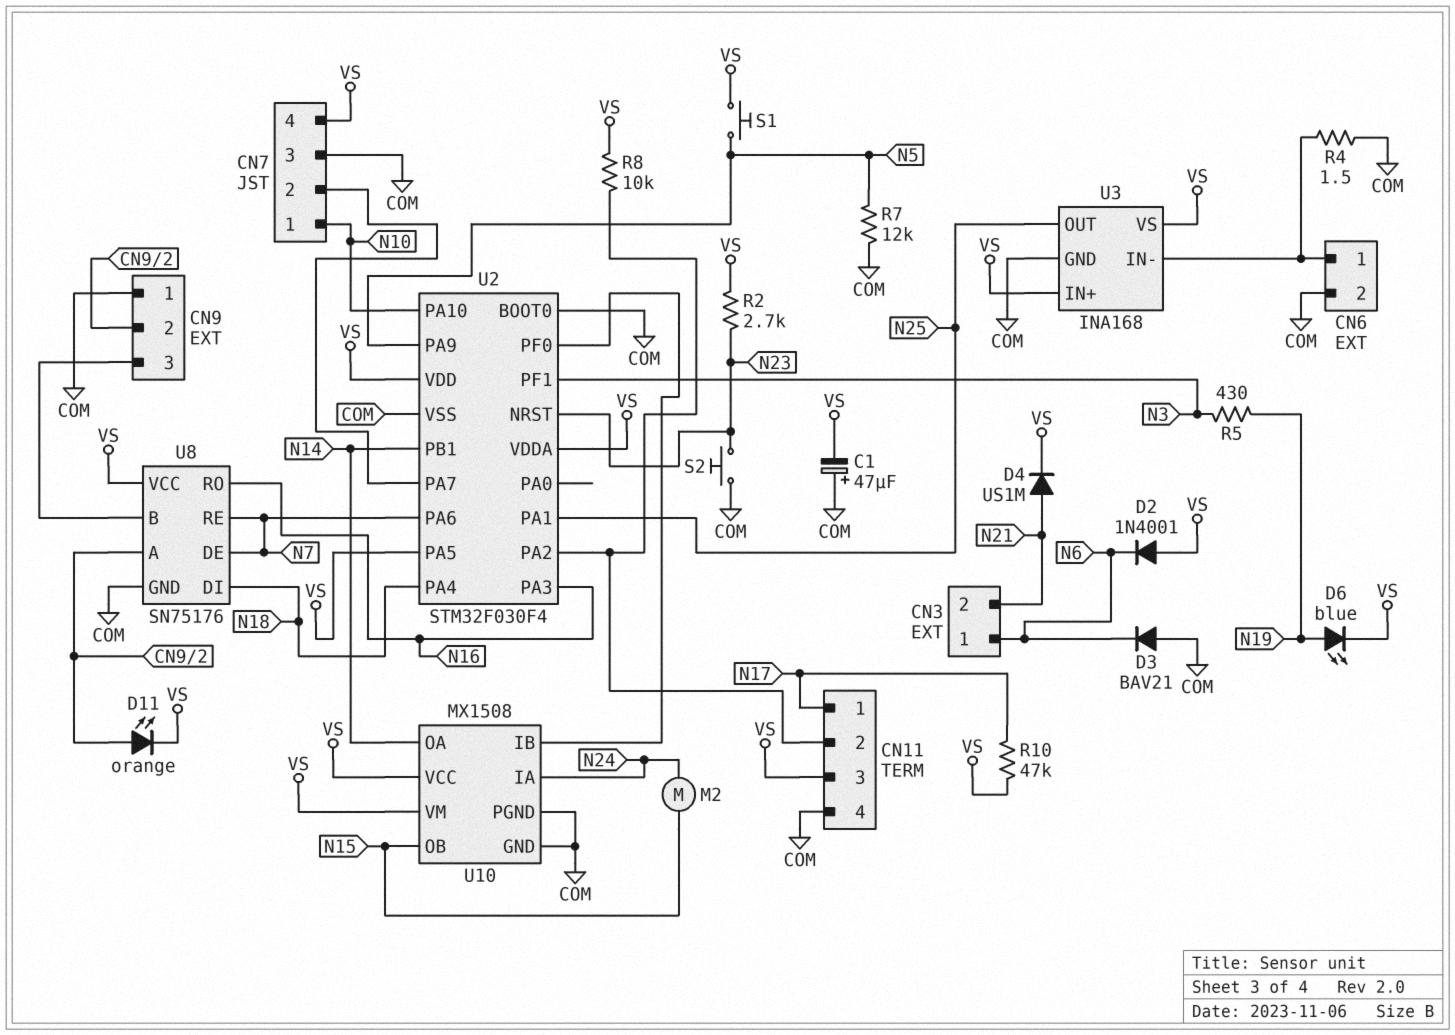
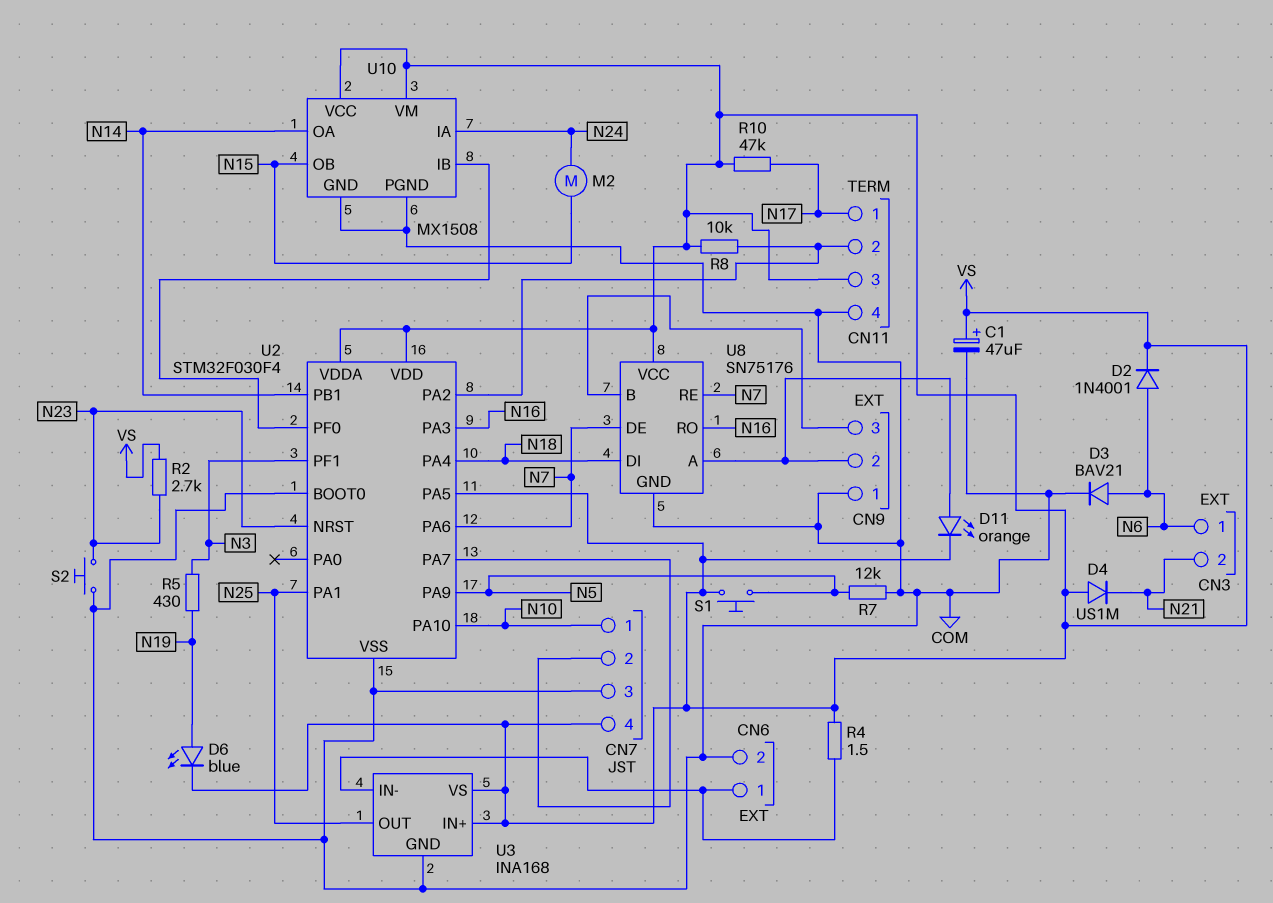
C1: 47uF (plus COM, minus VS) -> 47uF (plus VS, minus COM)
D2: diode 1N4001 (A VS, K N6) -> diode 1N4001 (A N6, K VS)
D3: diode BAV21 (A COM, K N6) -> diode BAV21 (A N6, K COM)
D4: diode US1M (A N21, K VS) -> diode US1M (A VS, K N21)
R4: 1.5 (CN6/1, COM) -> 1.5 (CN6/1, VS)

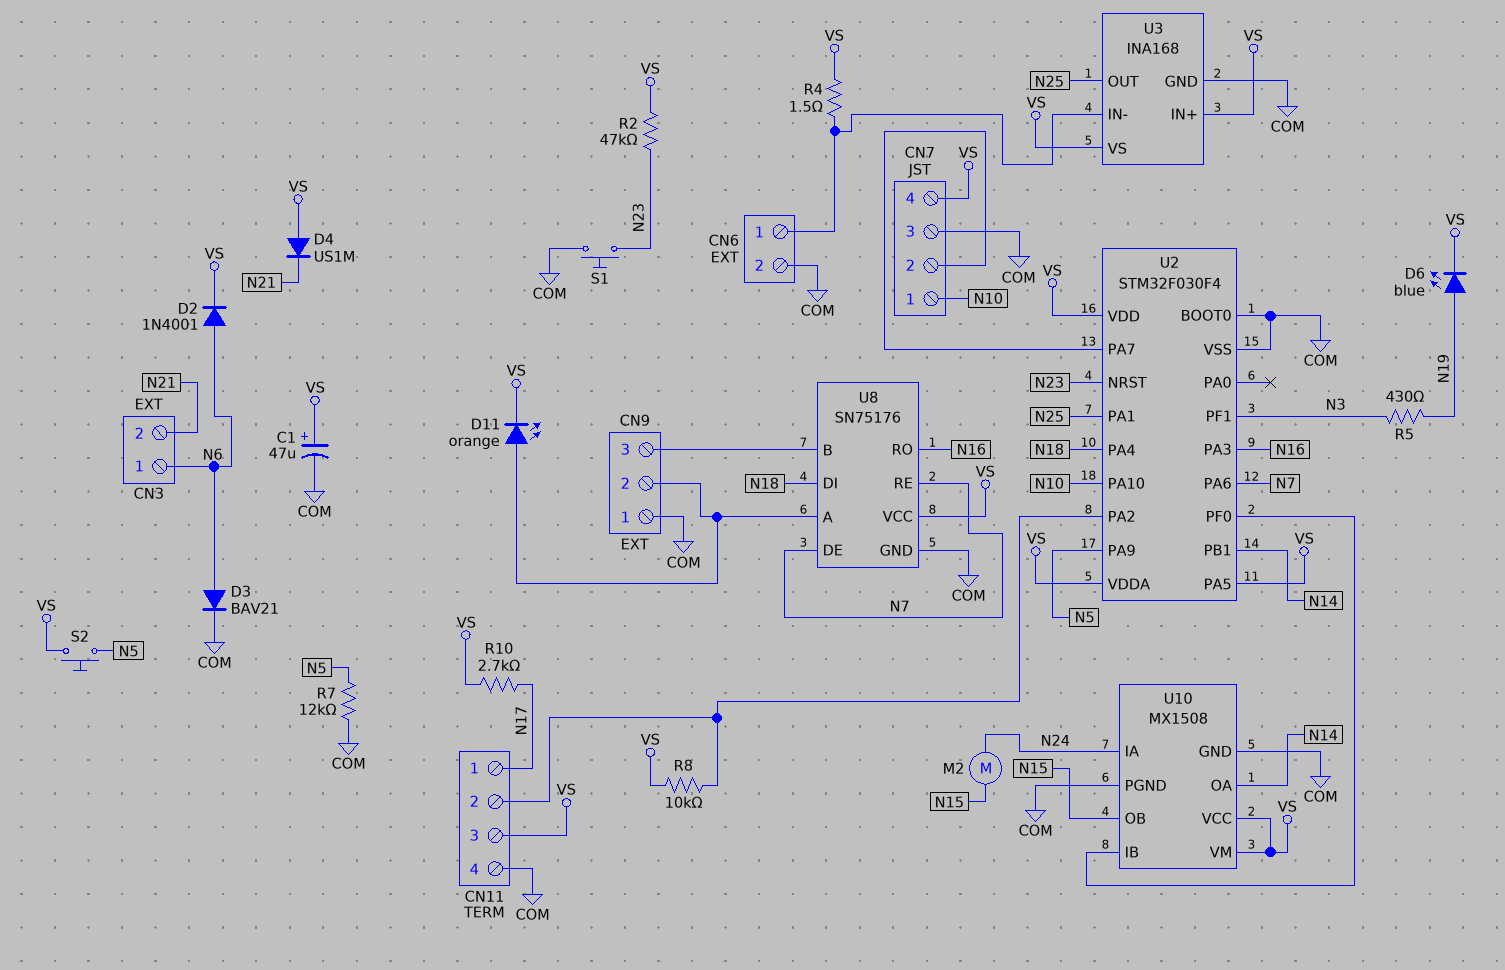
R2: 2.7k (N23, VS) -> 47k (N23, VS)
R10: 47k (N17, VS) -> 2.7k (N17, VS)
S1: button (N5, VS) -> button (COM, N23)
S2: button (COM, N23) -> button (N5, VS)

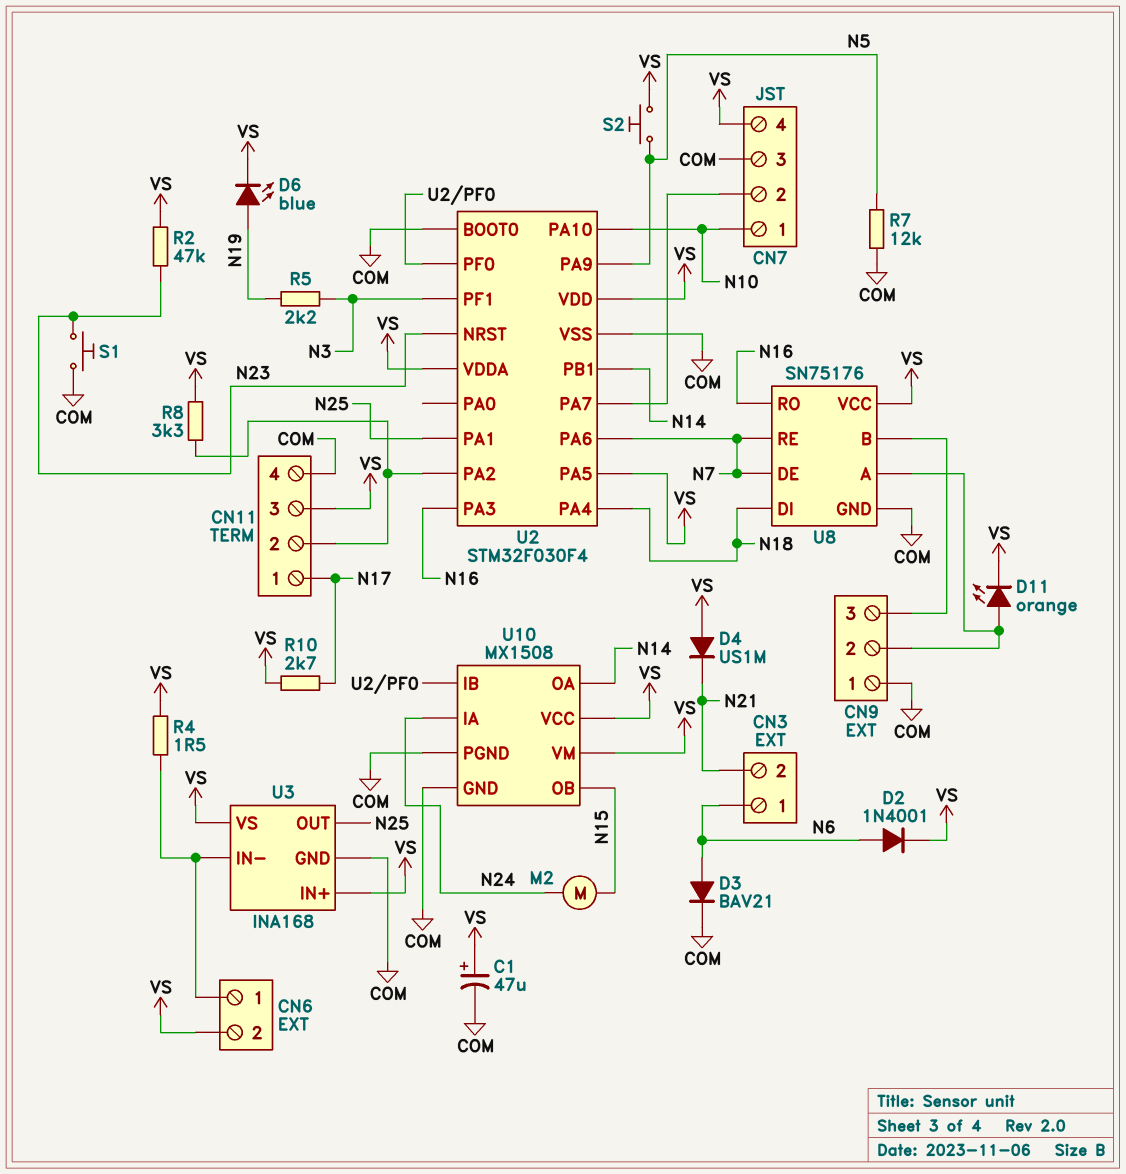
CN6 pin 2: COM -> VS
R5: 430 (N3, N19) -> 2.2k (N3, N19)
R8: 10k (CN11/2, VS) -> 3.3k (CN11/2, VS)

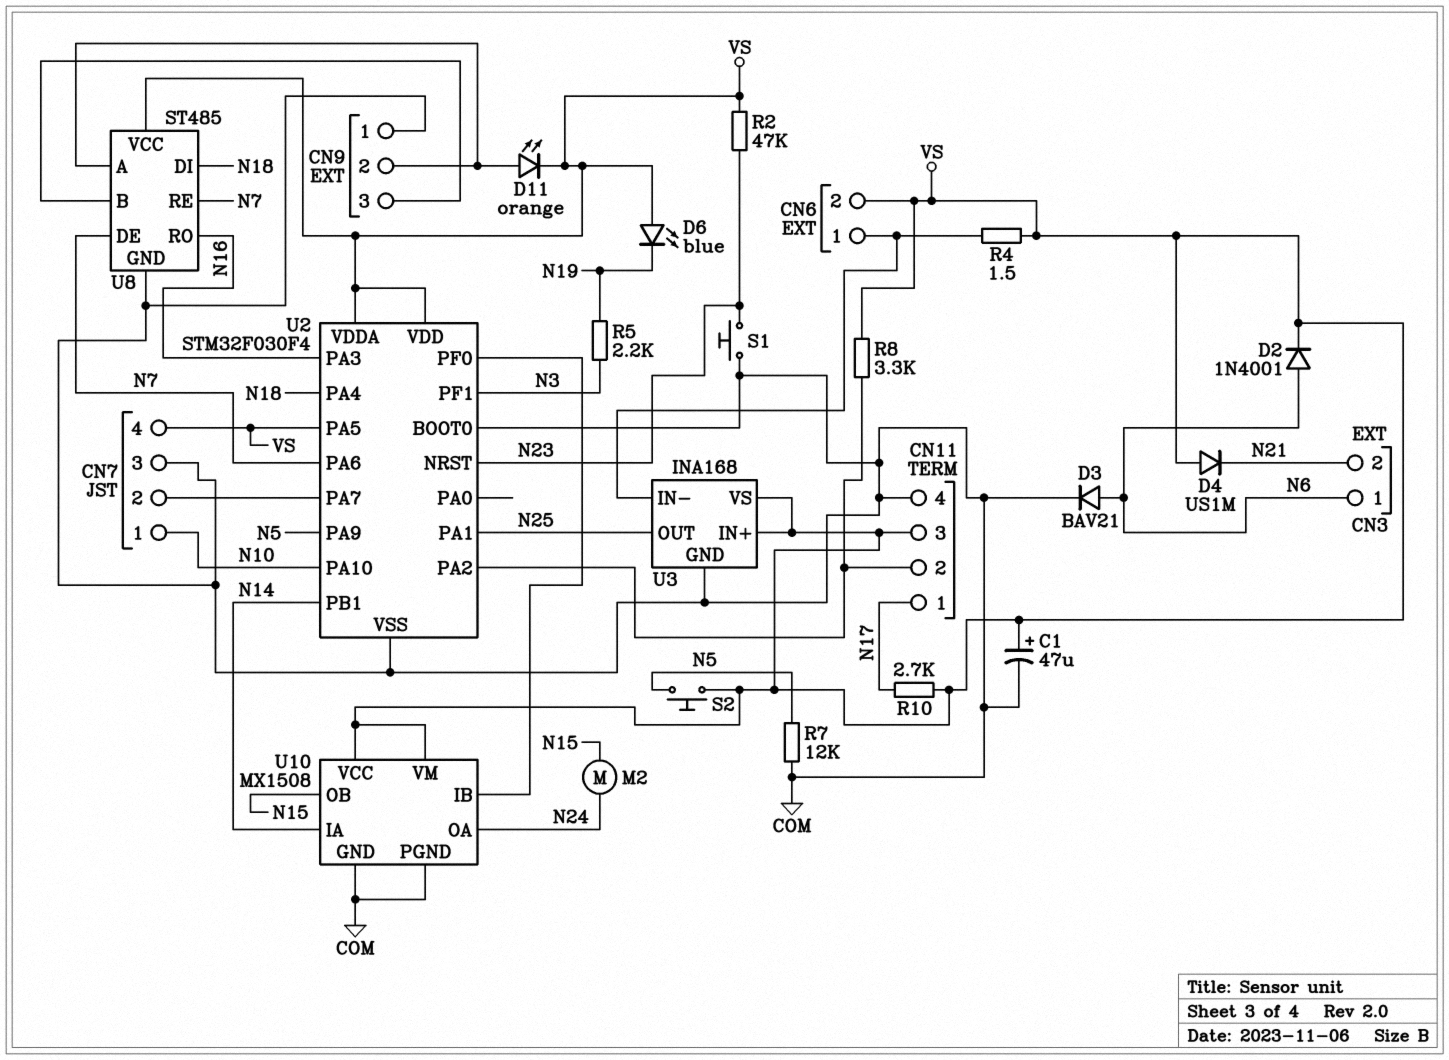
D6: LED blue (A N19, K VS) -> LED blue (A VS, K N19)
U8: SN75176 -> ST485
U10 pin IA: N24 -> N14
U10 pin OA: N14 -> N24

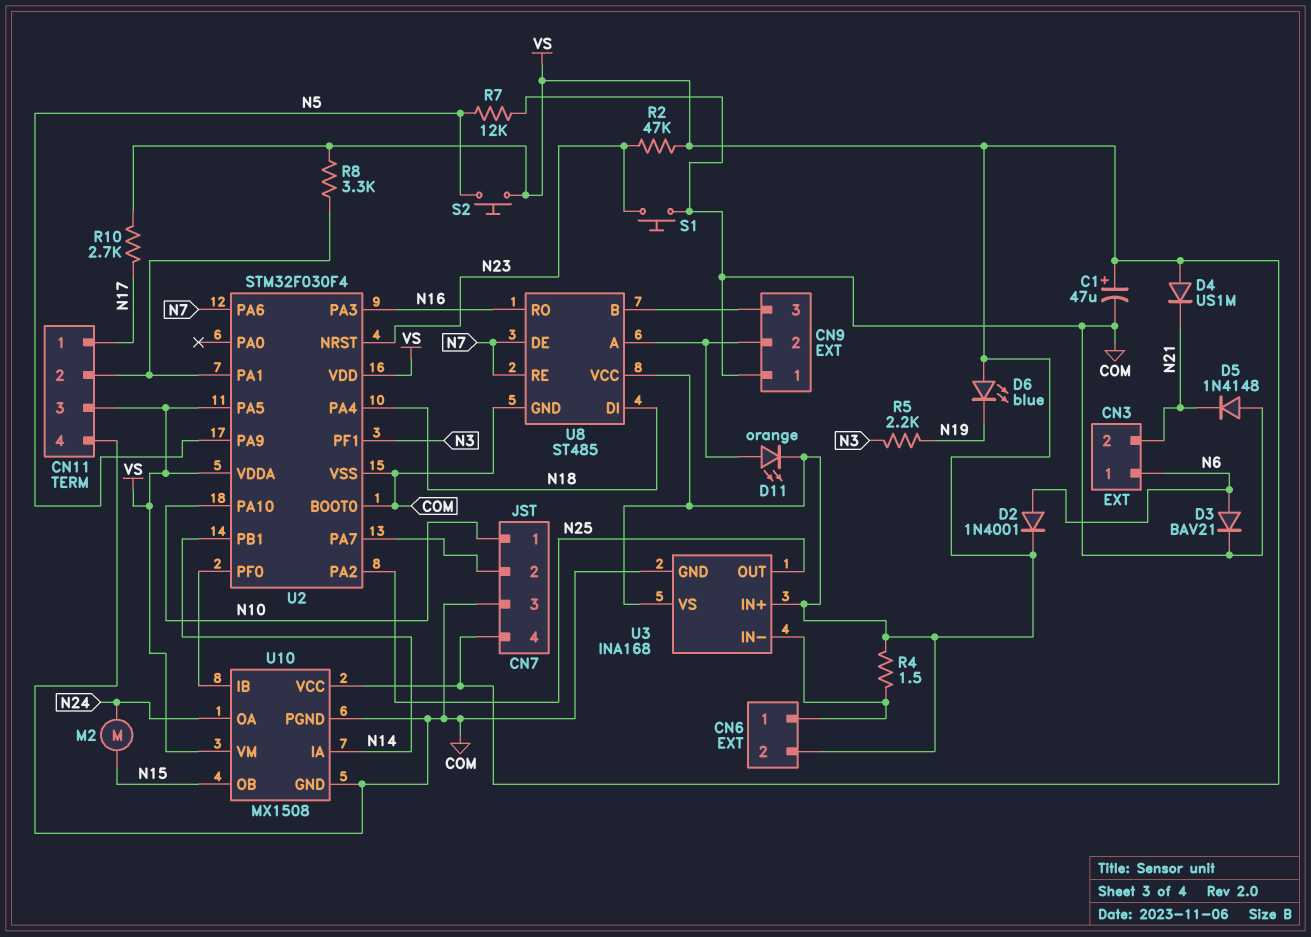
D5: none -> diode 1N4148 (A COM, K N21)
U2 pin PA1: N25 -> CN11/2
U2 pin PA2: CN11/2 -> N25

